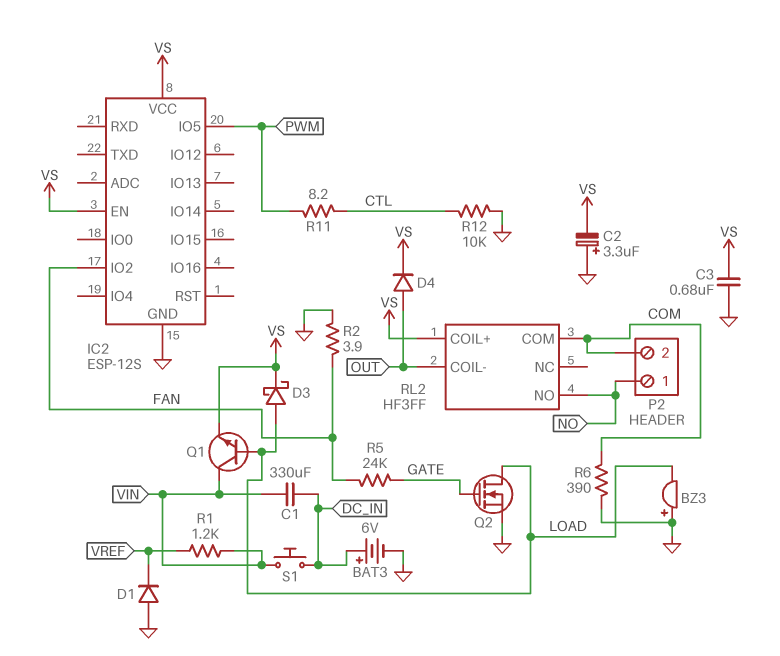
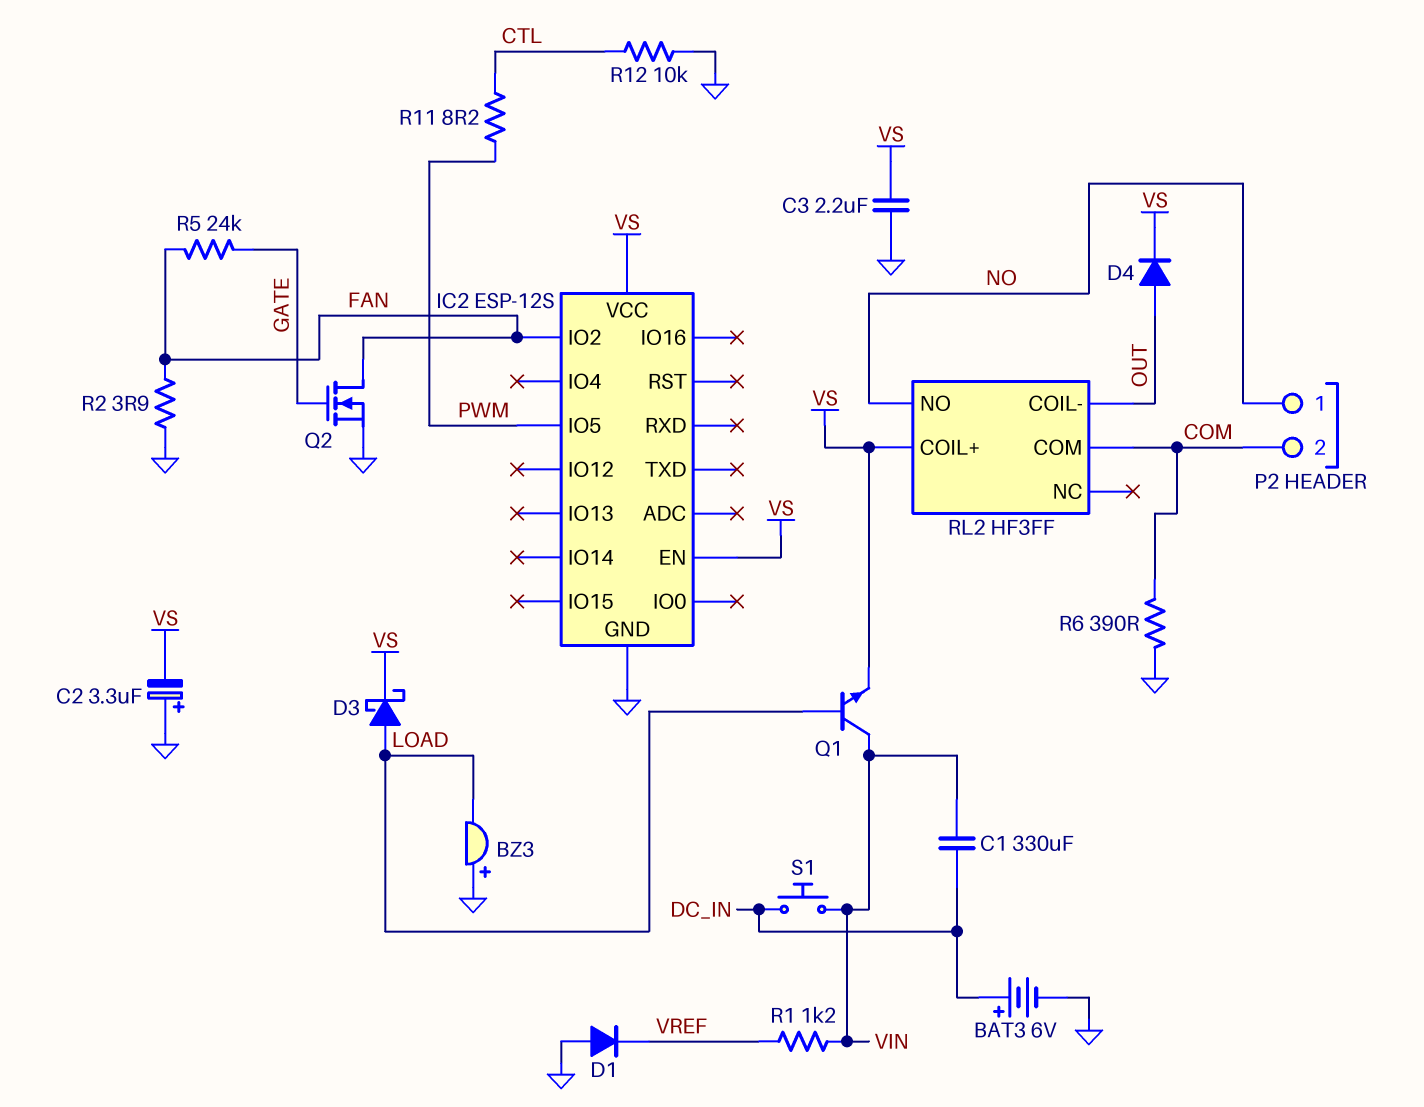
C3: 680nF (GND, VS) -> 2.2uF (GND, VS)
Q2: NMOS (G GATE, D LOAD, S GND) -> NMOS (G GATE, D FAN, S GND)

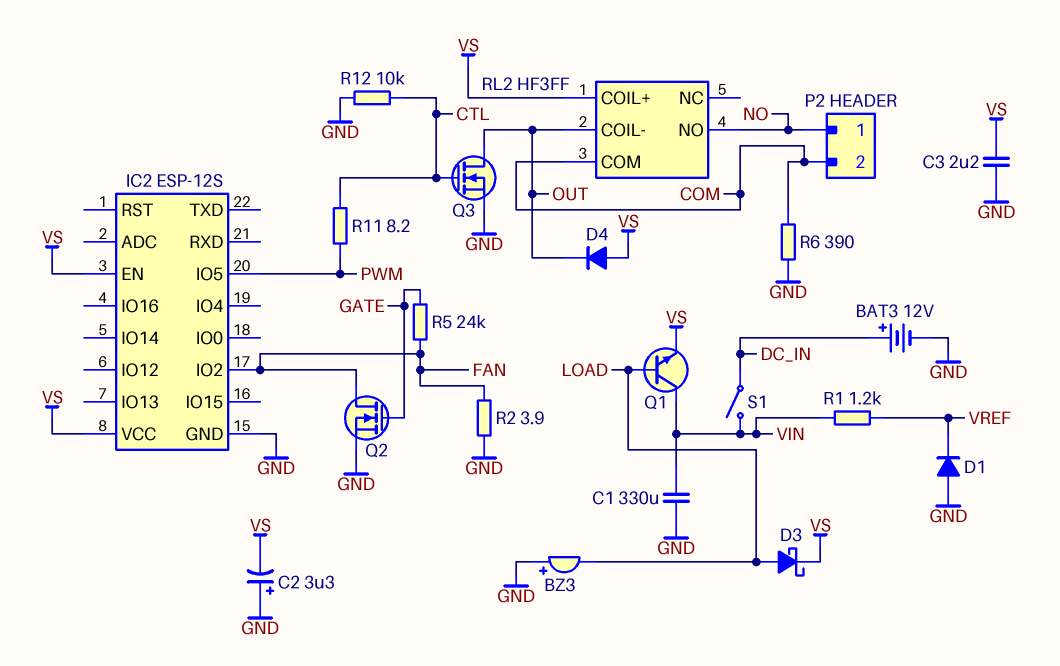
BAT3: 6V (plus DC_IN, minus GND) -> 12V (plus DC_IN, minus GND)
C1: 330uF (DC_IN, VIN) -> 330uF (GND, VIN)
D4: diode (A OUT, K VS) -> diode (A VS, K OUT)
Q3: none -> NMOS (G CTL, D OUT, S GND)
S1: button (DC_IN, VIN) -> switch (DC_IN, VIN)

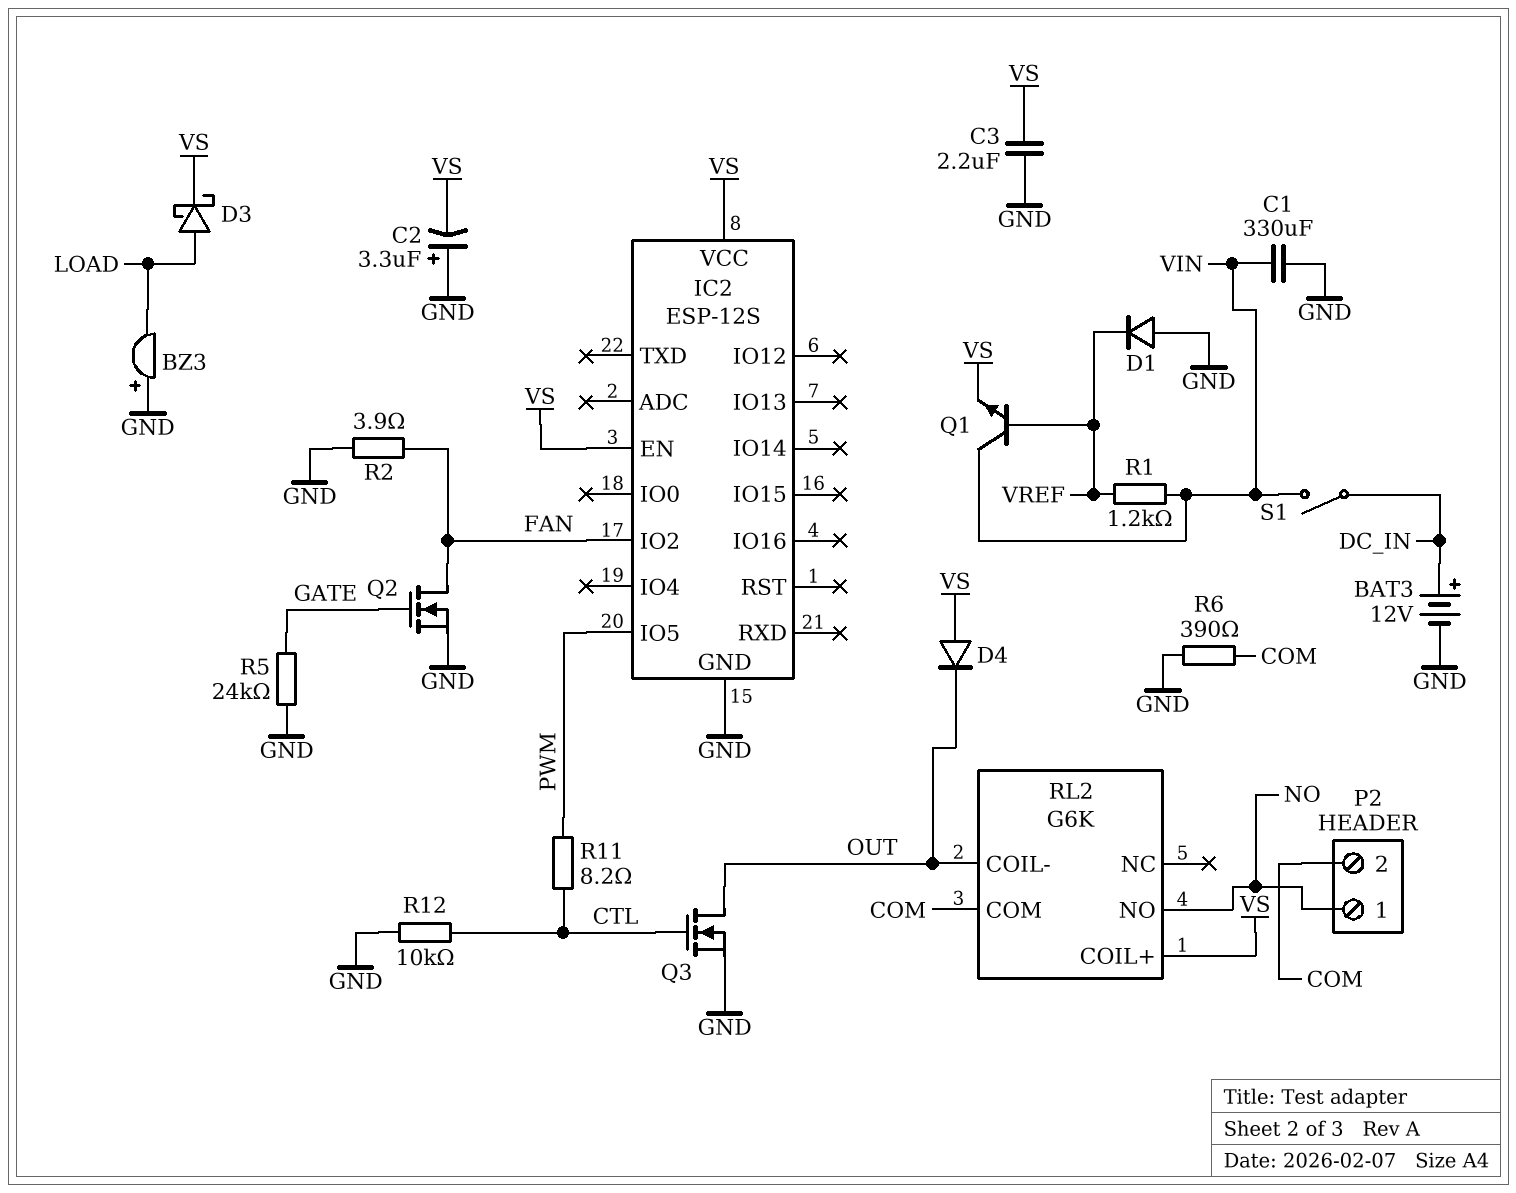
Q1: NPN (B LOAD, C VIN, E VS) -> NPN (B VREF, C VIN, E VS)
R5: 24k (FAN, GATE) -> 24k (GATE, GND)
RL2: HF3FF -> G6K

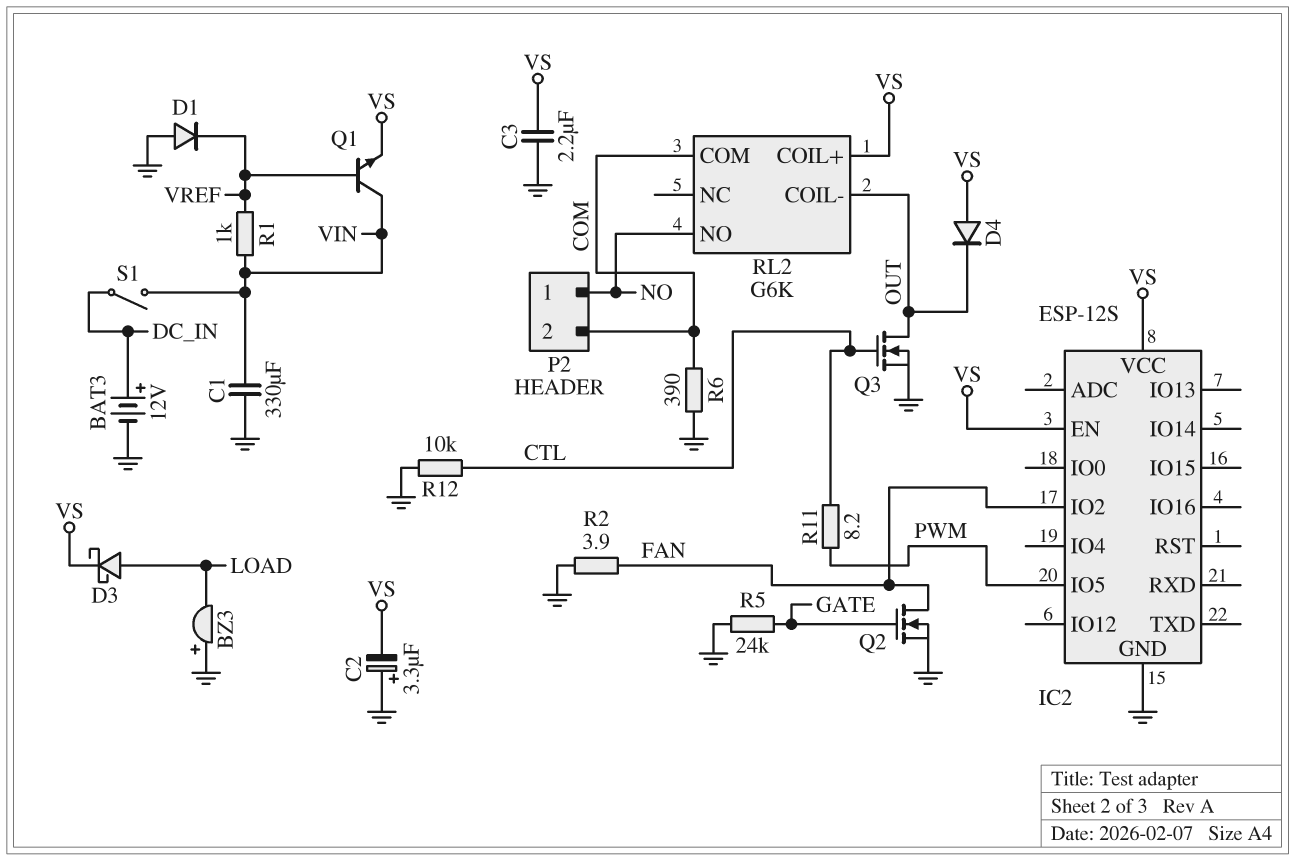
R1: 1.2k (VIN, VREF) -> 1k (VIN, VREF)

